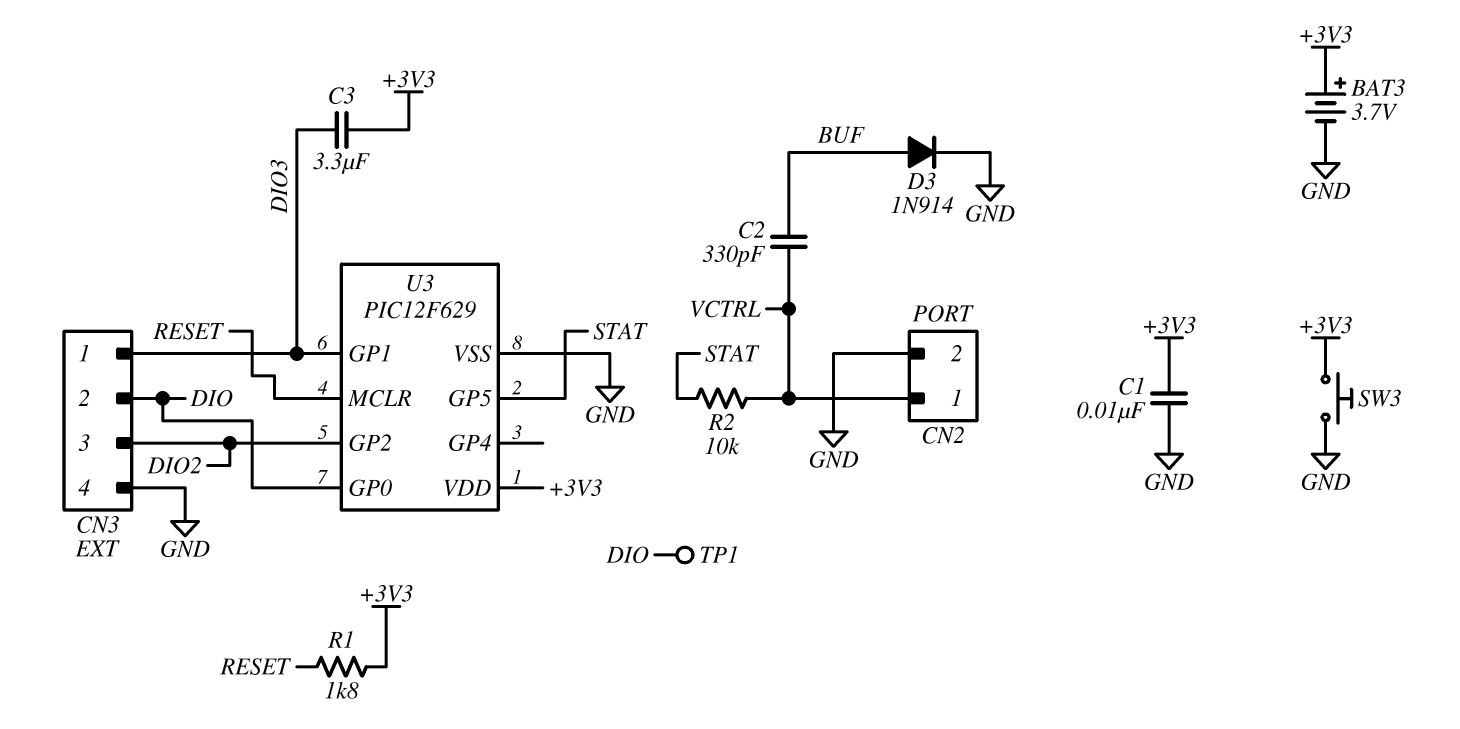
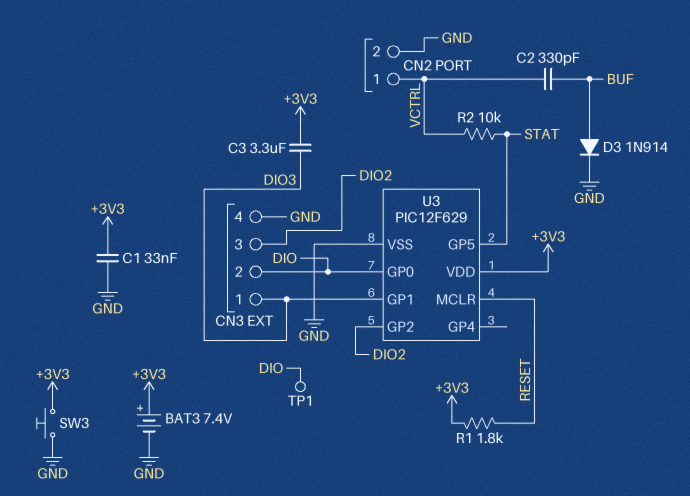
BAT3: 3.7V (plus +3V3, minus GND) -> 7.4V (plus +3V3, minus GND)
C1: 10nF (+3V3, GND) -> 33nF (+3V3, GND)

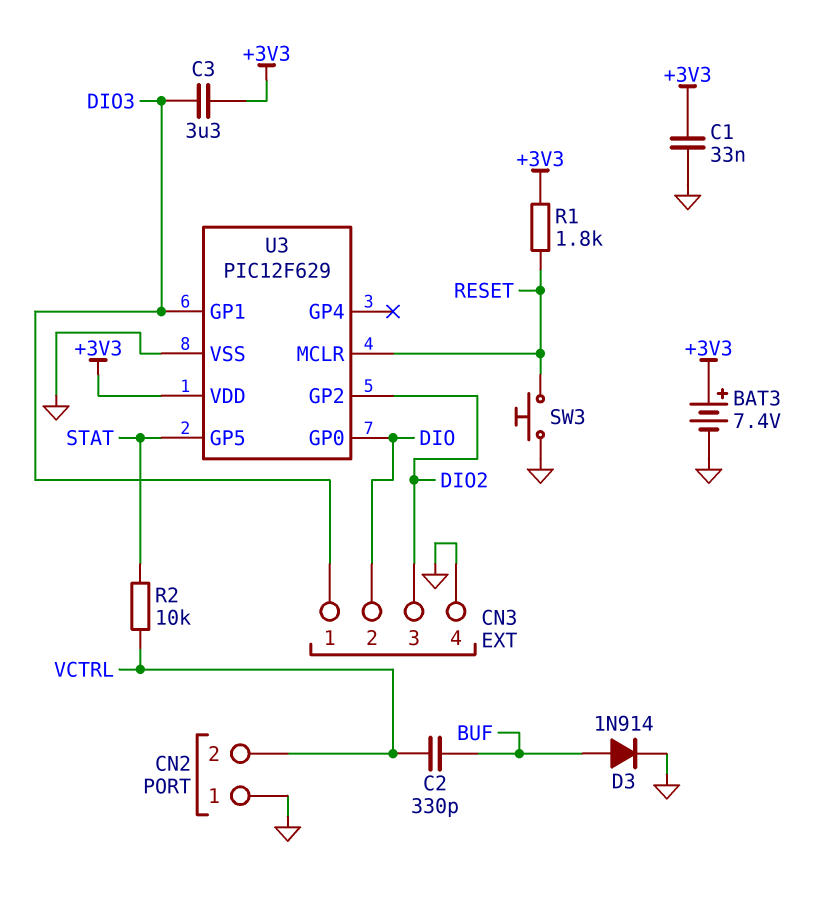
CN2 pin 1: VCTRL -> GND
CN2 pin 2: GND -> VCTRL
SW3: button (+3V3, GND) -> button (GND, RESET)
TP1: test point (DIO) -> none

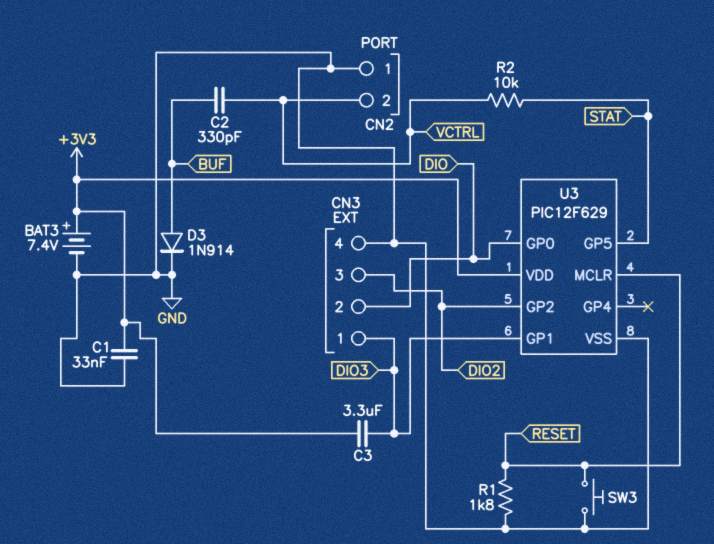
R1: 1.8k (+3V3, RESET) -> 1.8k (GND, RESET)

